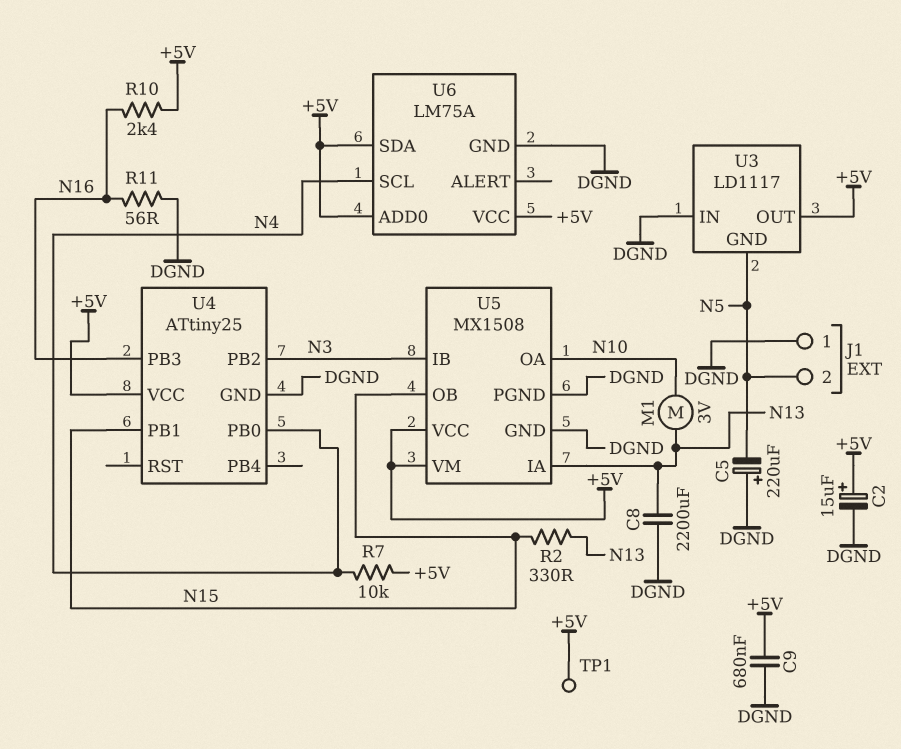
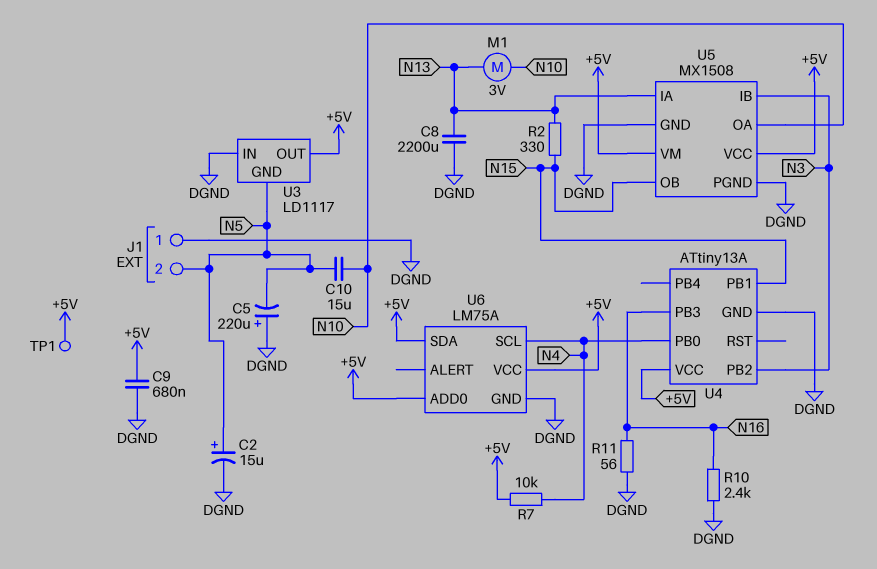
C2: 15uF (plus +5V, minus DGND) -> 15uF (plus N5, minus DGND)
C10: none -> 15uF (N5, N10)
R10: 2.4k (+5V, N16) -> 2.4k (DGND, N16)
U4: ATtiny25 -> ATtiny13A

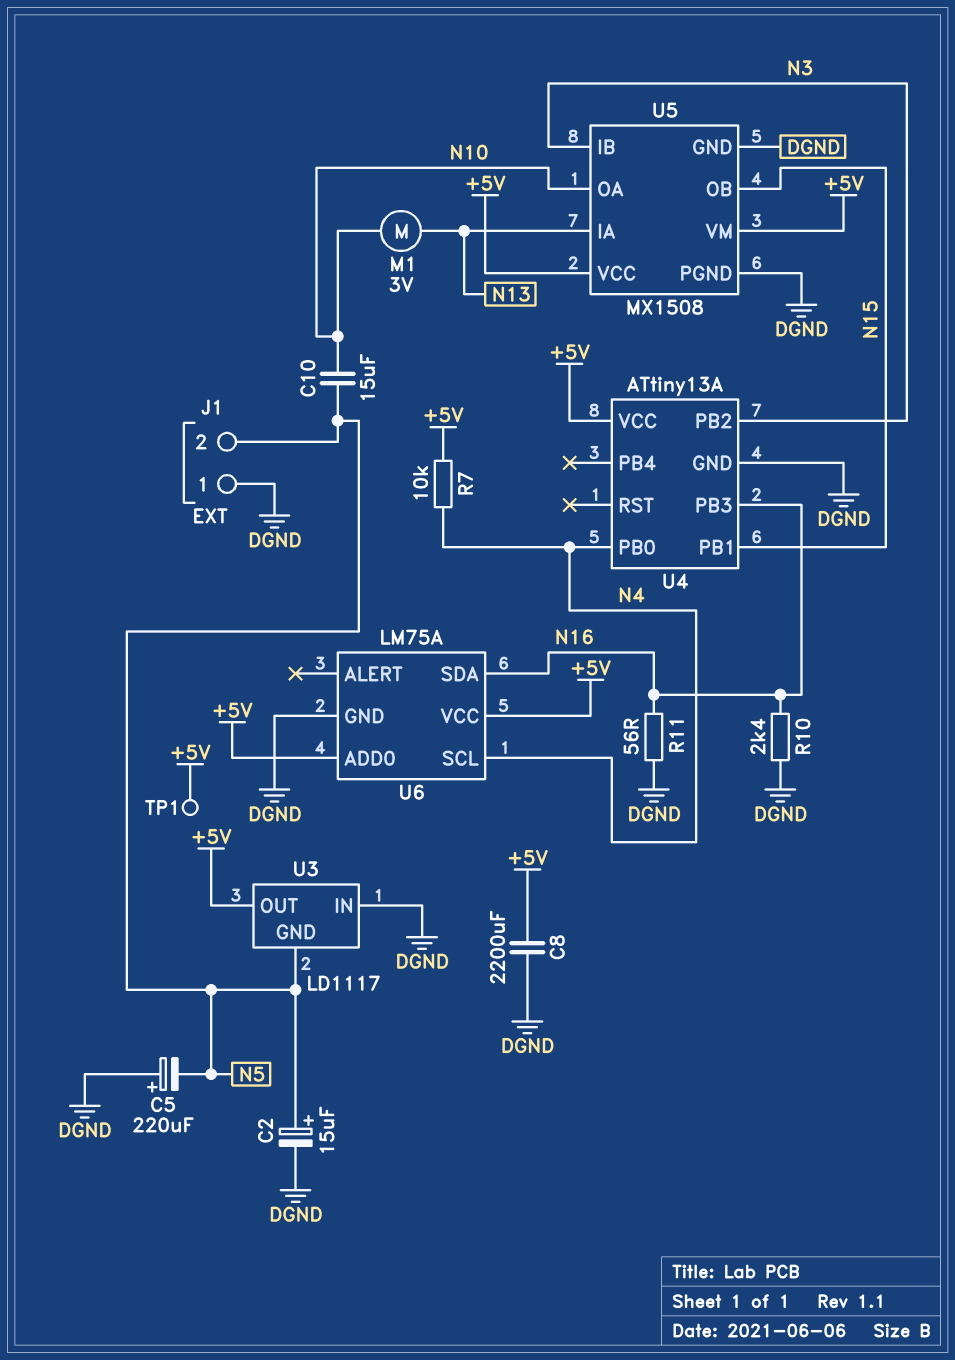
C8: 2200uF (DGND, N13) -> 2200uF (+5V, DGND)
C9: 680nF (+5V, DGND) -> none
R2: 330 (N13, N15) -> none
U6 pin SDA: +5V -> N16

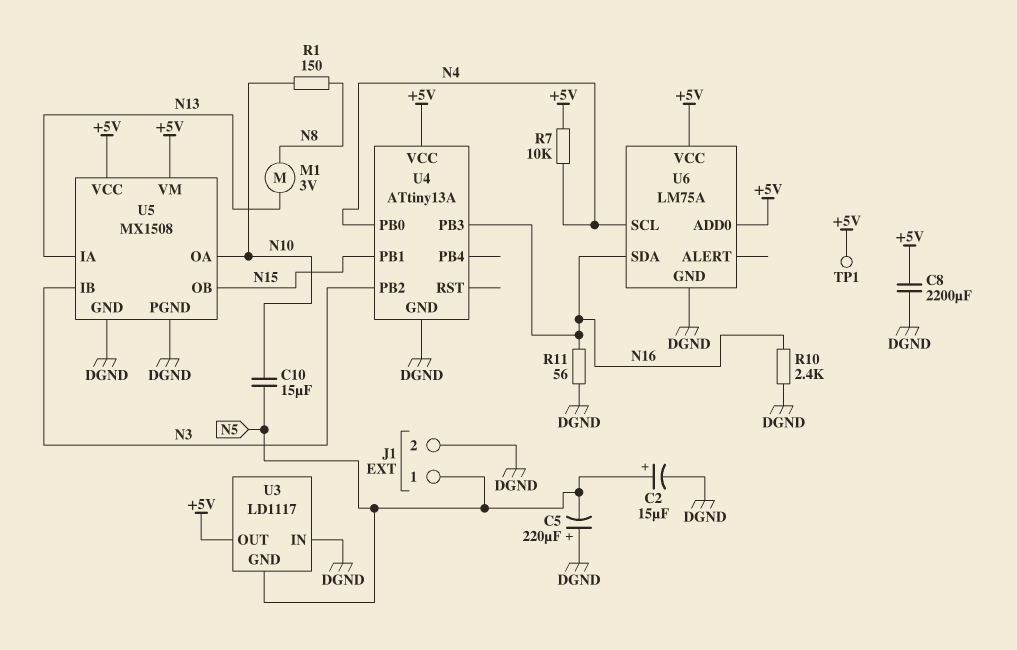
J1 pin 1: DGND -> N5
J1 pin 2: N5 -> DGND
M1: motor 3V (N10, N13) -> motor 3V (N8, N13)
R1: none -> 150 (N8, N10)

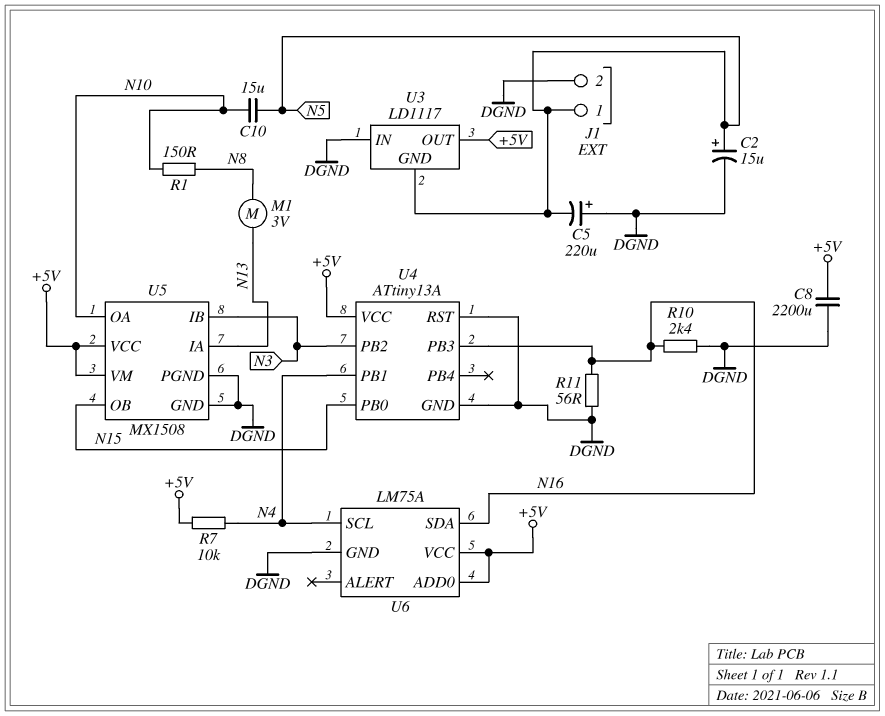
TP1: test point (+5V) -> none
U4 pin PB0: N4 -> N15
U4 pin PB1: N15 -> N4
U4 pin RST: none -> DGND

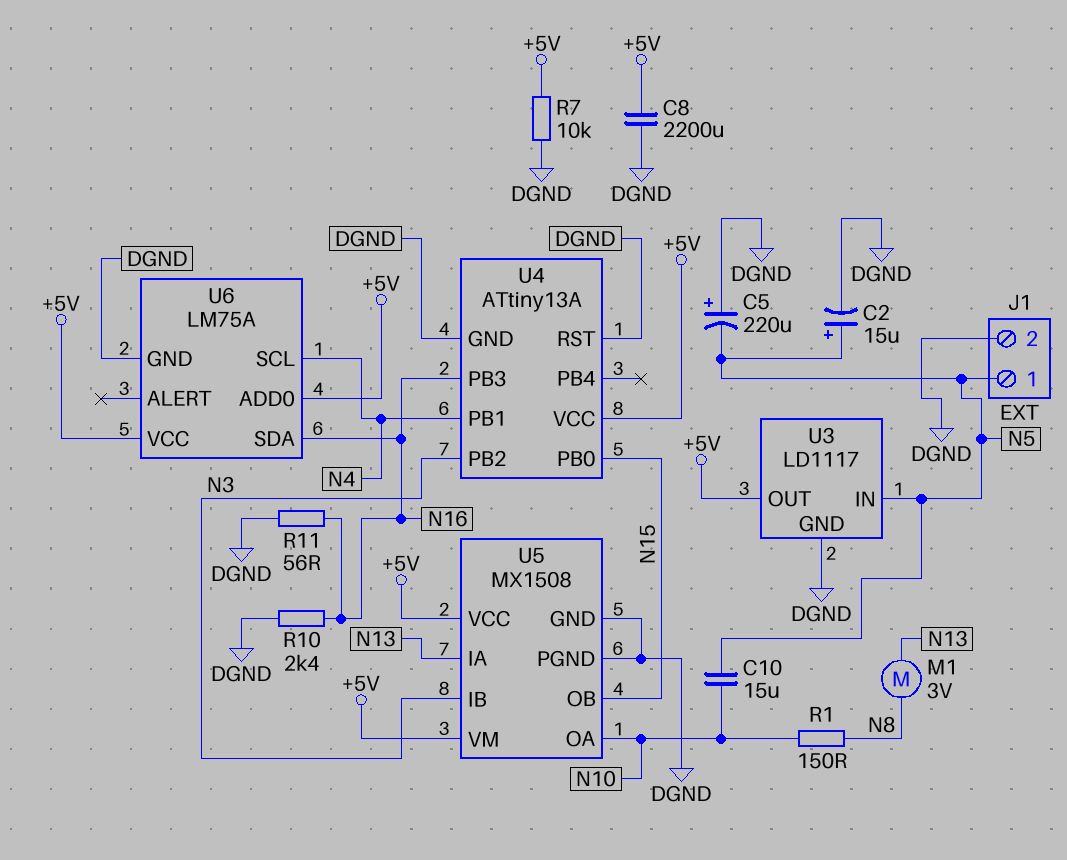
R7: 10k (+5V, N4) -> 10k (+5V, DGND)
U3 pin GND: N5 -> DGND
U3 pin IN: DGND -> N5

